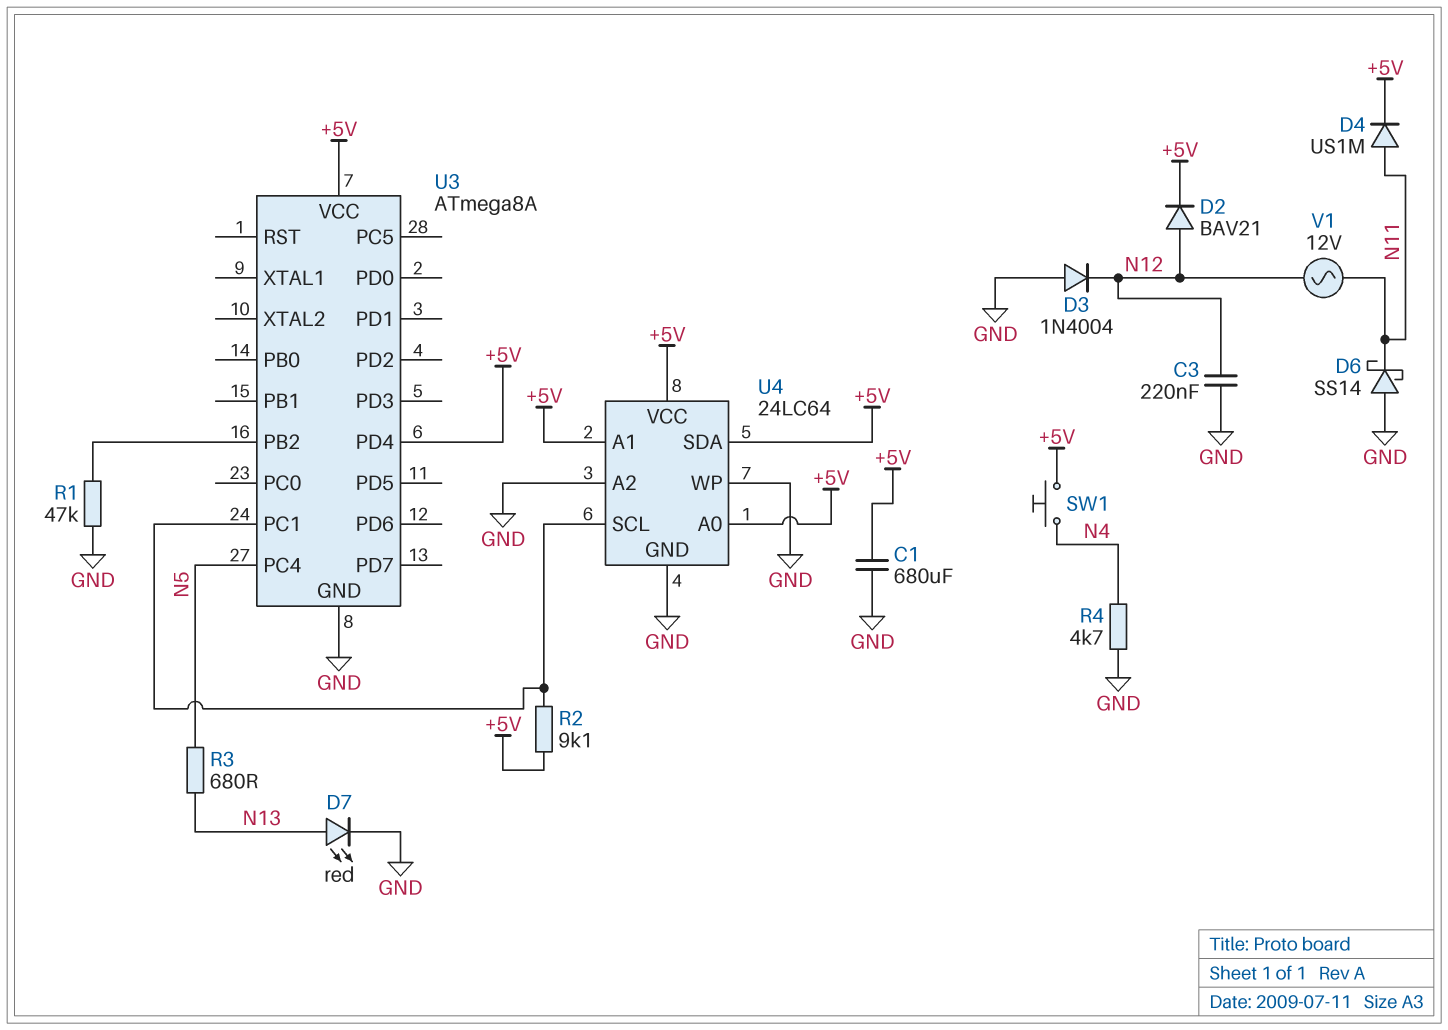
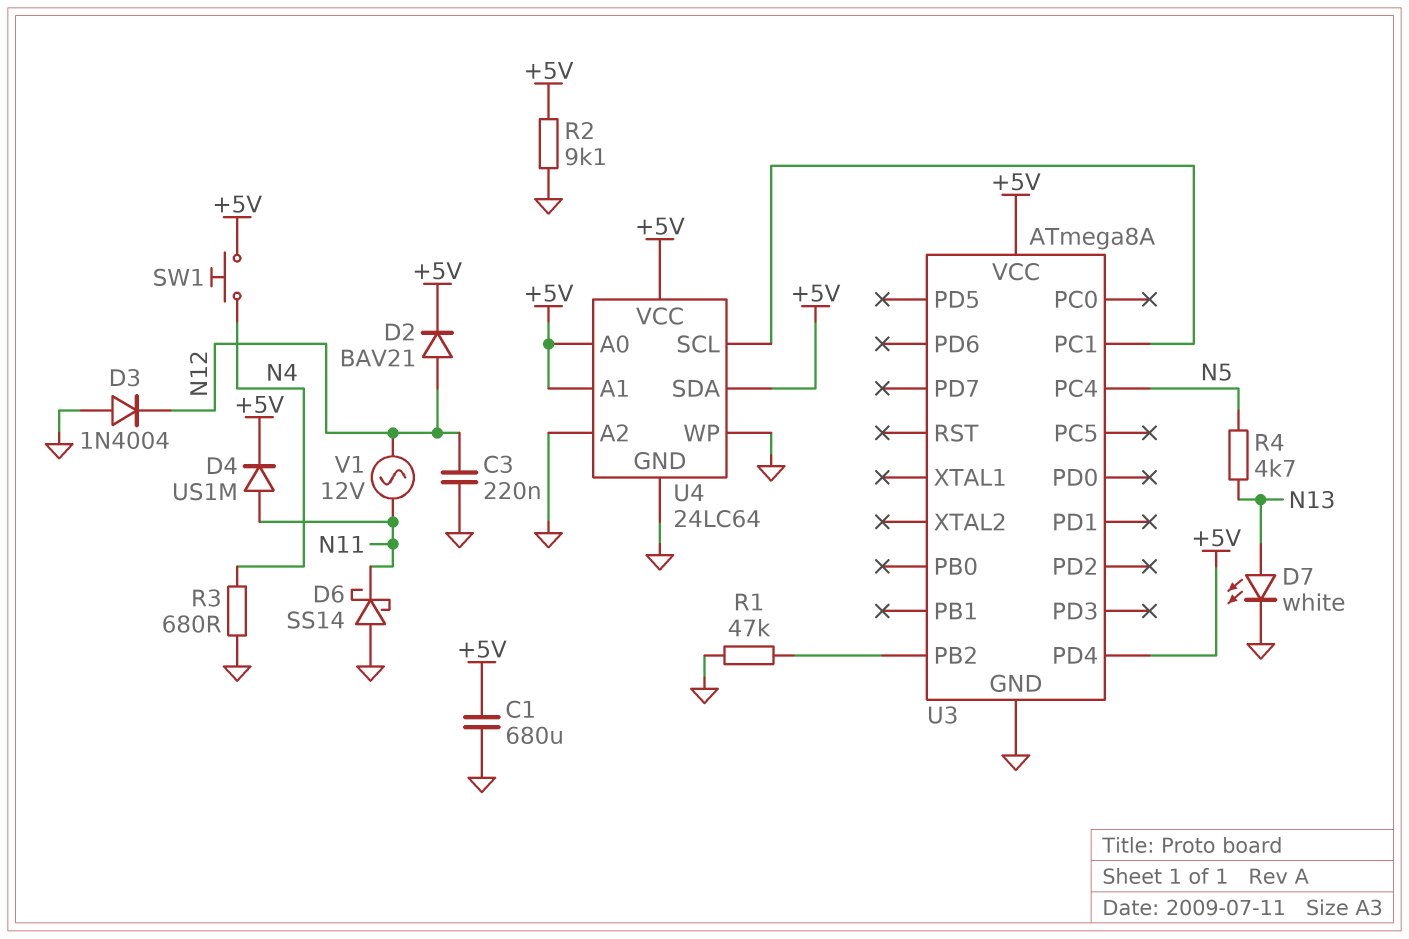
D7: LED red (A N13, K GND) -> LED white (A N13, K GND)
R2: 9.1k (+5V, U3/PC1) -> 9.1k (+5V, GND)
R3: 680 (N5, N13) -> 680 (GND, N4)
R4: 4.7k (GND, N4) -> 4.7k (N5, N13)

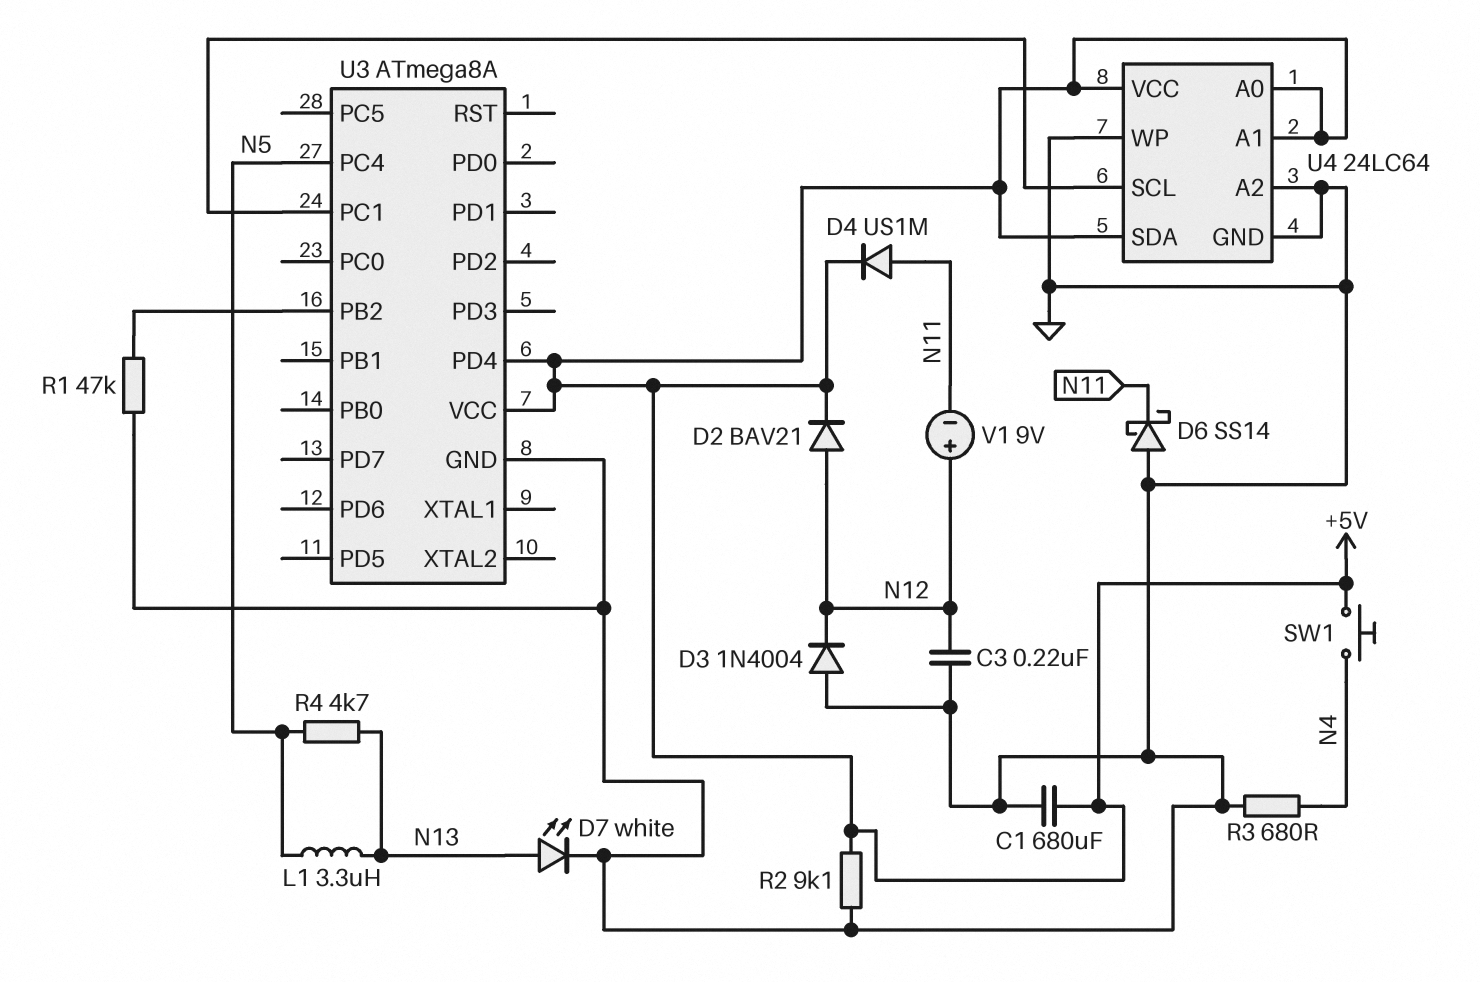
L1: none -> 3.3uH (N5, N13)
V1: AC 12V (N11, N12) -> 9V (plus N12, minus N11)

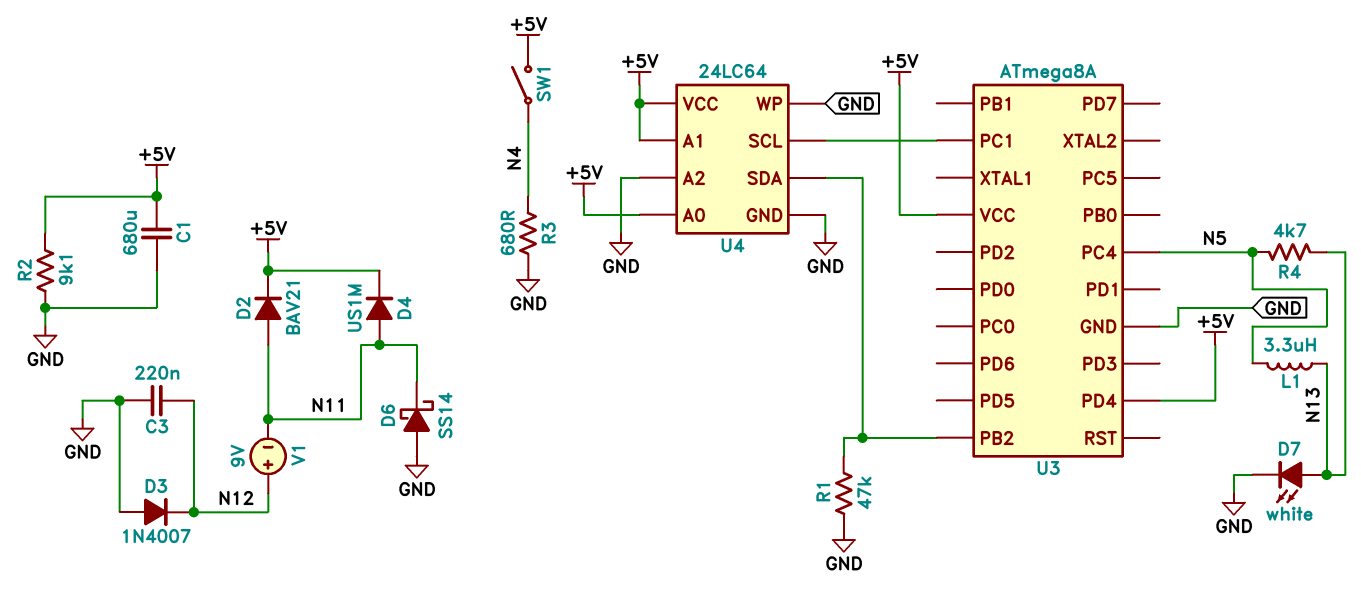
D2: diode BAV21 (A N12, K +5V) -> diode BAV21 (A N11, K +5V)
D3: diode 1N4004 (A GND, K N12) -> diode 1N4007 (A GND, K N12)
SW1: button (+5V, N4) -> switch (+5V, N4)
U4 pin SDA: +5V -> U3/PB2

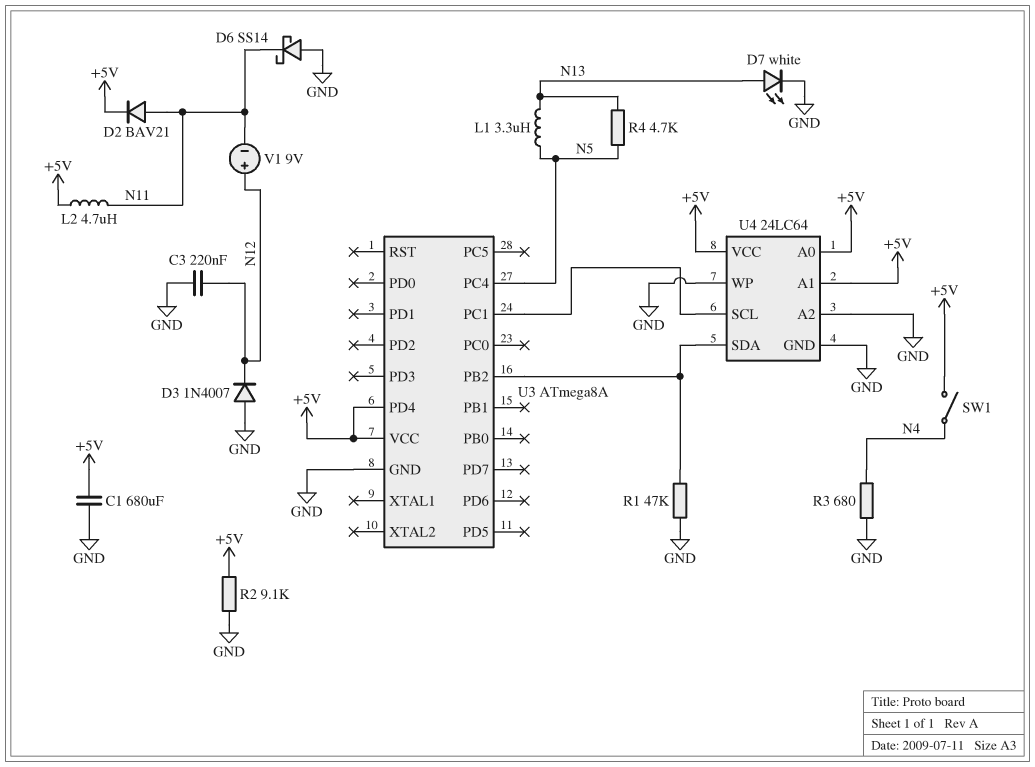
D4: diode US1M (A N11, K +5V) -> none
L2: none -> 4.7uH (+5V, N11)

